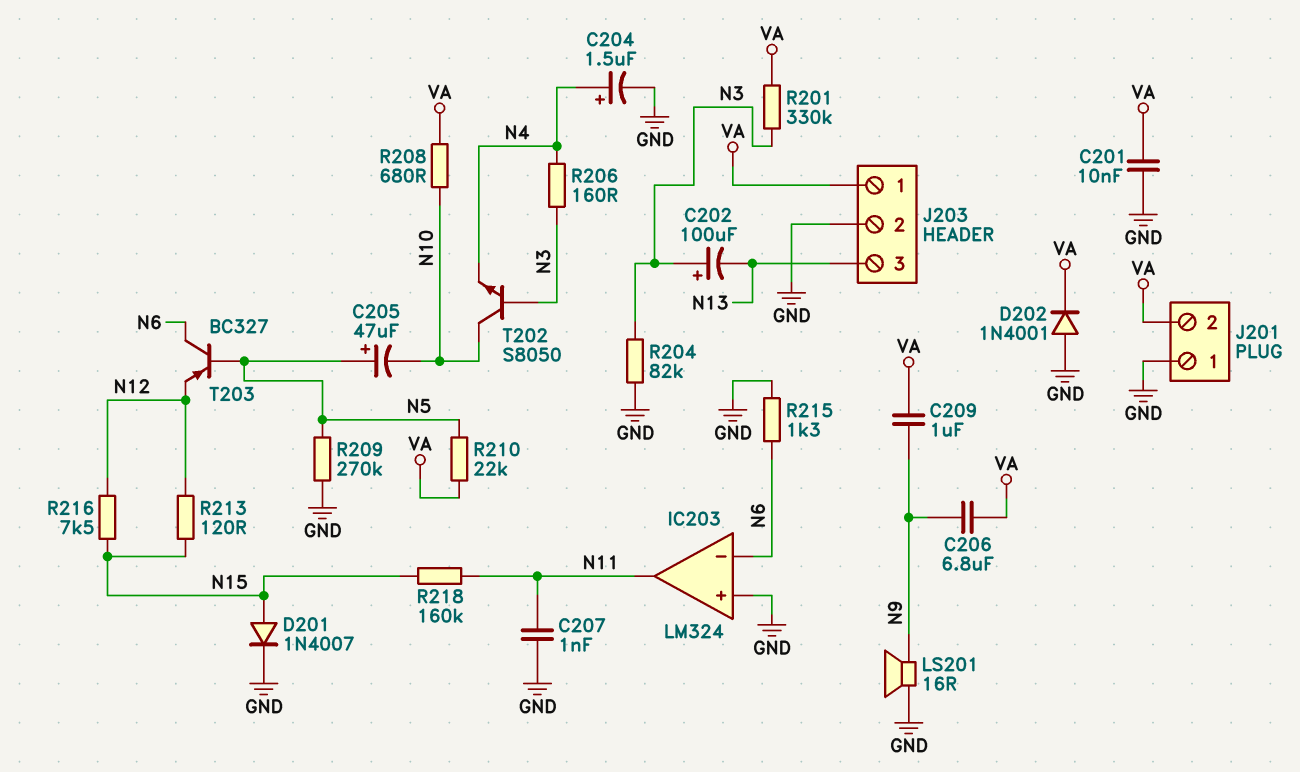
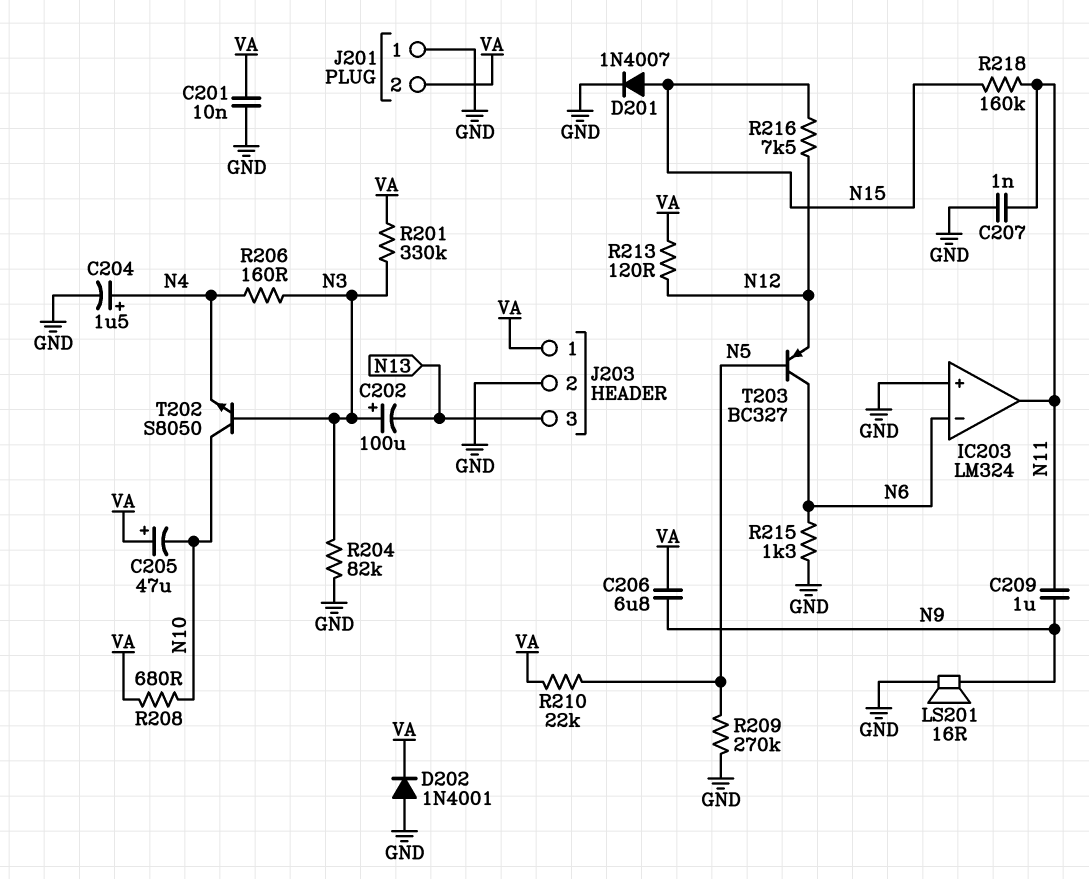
C205: 47uF (plus N5, minus N10) -> 47uF (plus VA, minus N10)
C209: 1uF (N9, VA) -> 1uF (N9, N11)
R213: 120 (N12, N15) -> 120 (N12, VA)

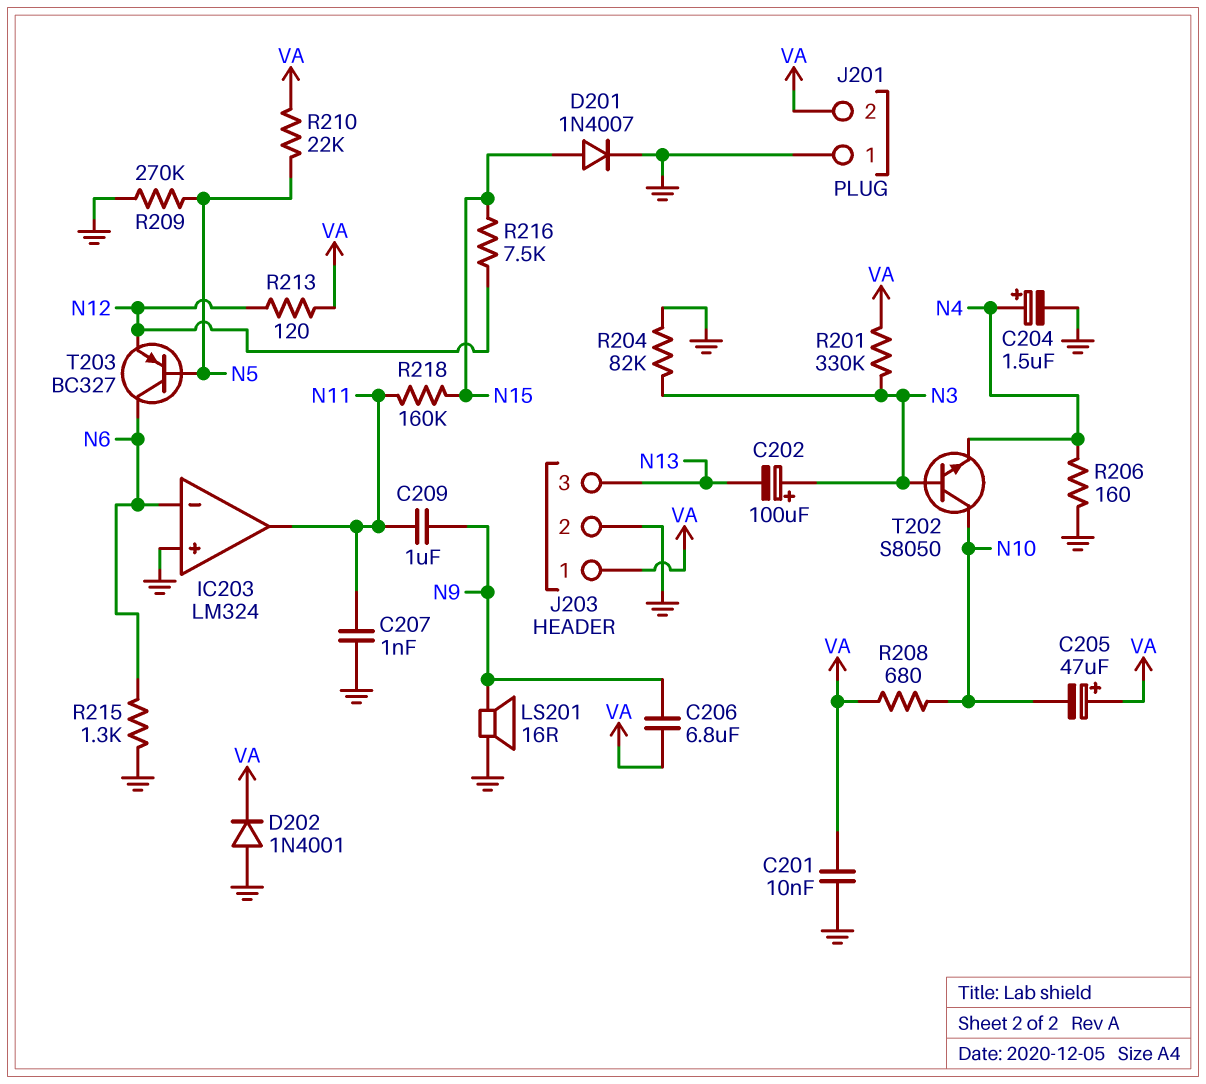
R206: 160 (N3, N4) -> 160 (GND, N4)

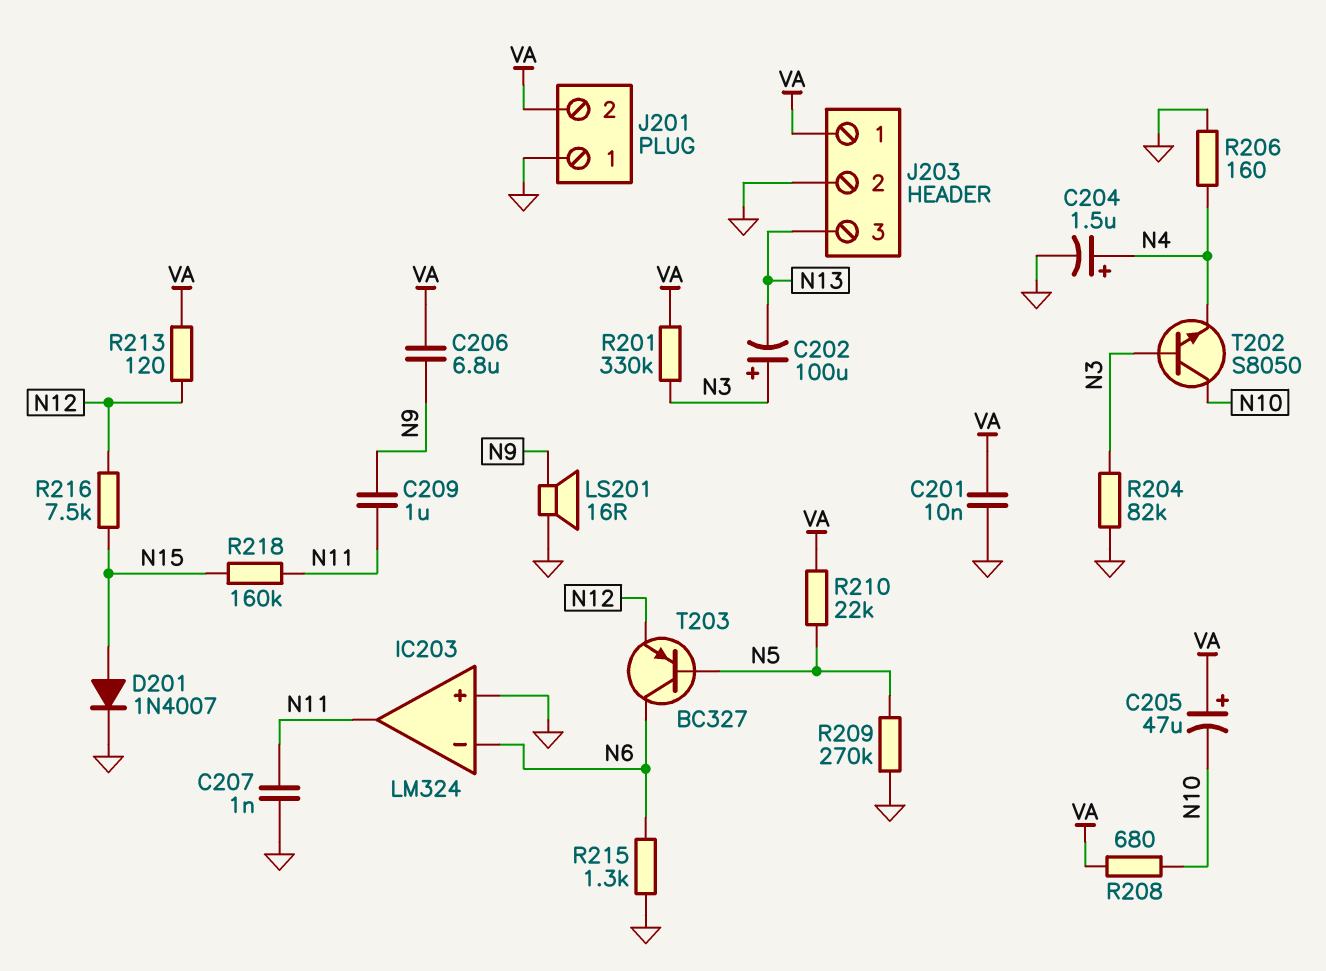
D202: diode 1N4001 (A GND, K VA) -> none

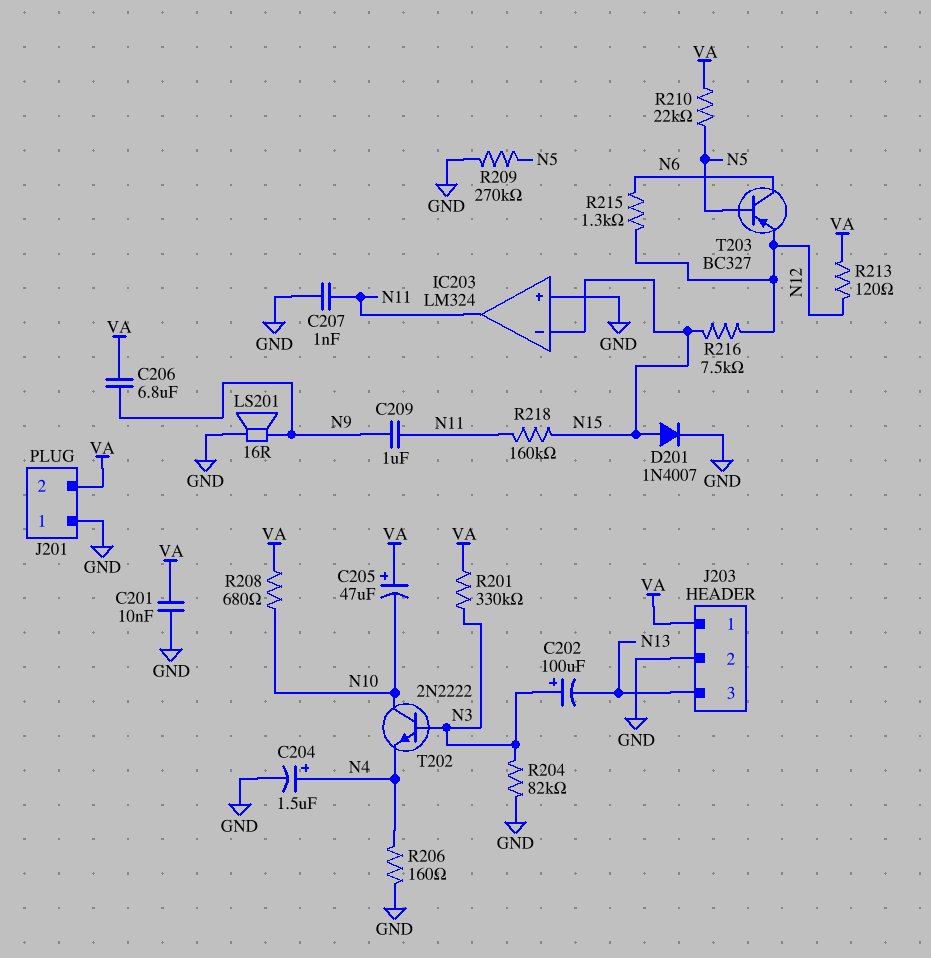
IC203 pin in-: N6 -> N15
R215: 1.3k (GND, N6) -> 1.3k (N6, N12)
T202: NPN S8050 (B N3, C N10, E N4) -> NPN 2N2222 (B N3, C N10, E N4)

